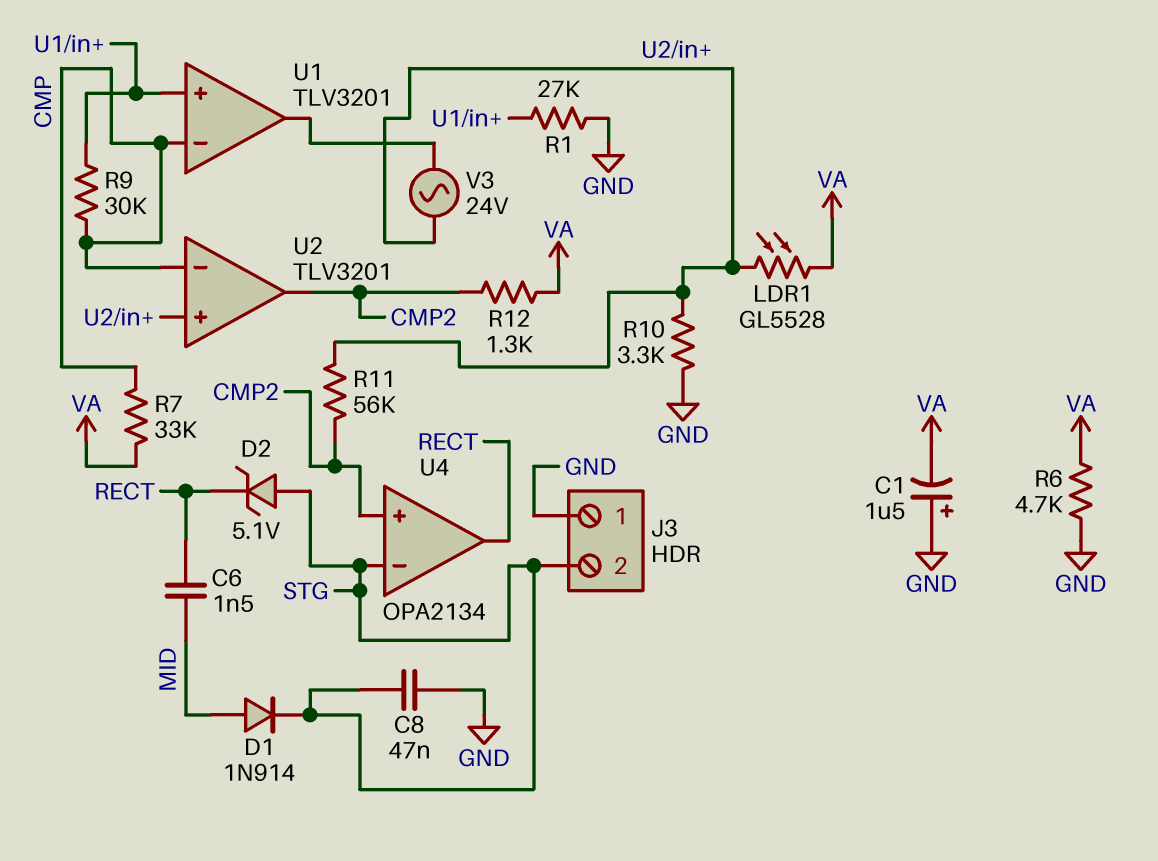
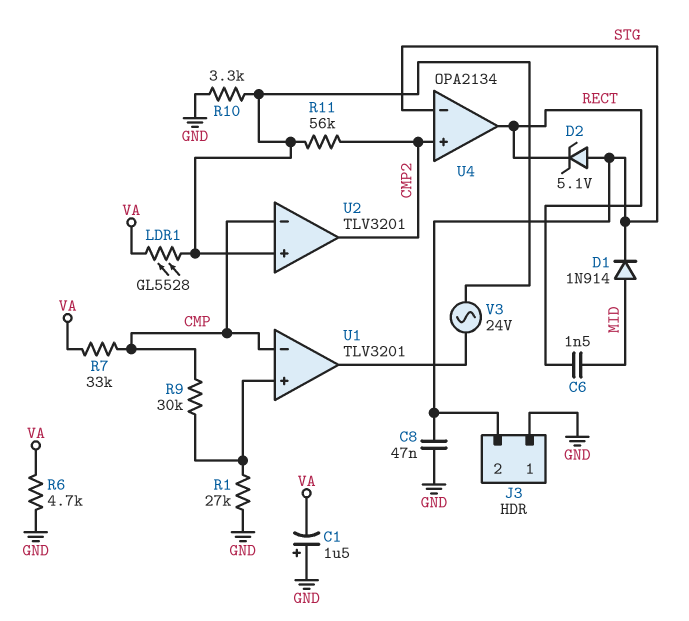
R12: 1.3k (CMP2, VA) -> none

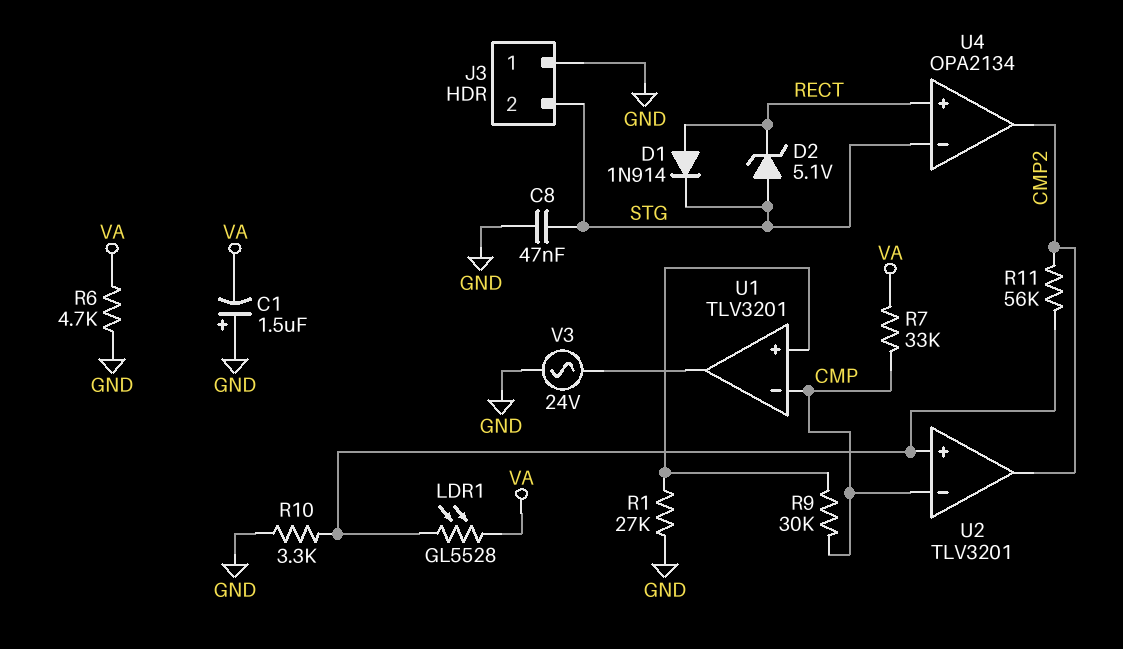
C6: 1.5nF (MID, RECT) -> none
D1: diode 1N914 (A MID, K STG) -> diode 1N914 (A RECT, K STG)
U4 pin in+: CMP2 -> RECT
U4 pin out: RECT -> CMP2
V3: AC 24V (U1/out, U2/in+) -> AC 24V (GND, U1/out)

